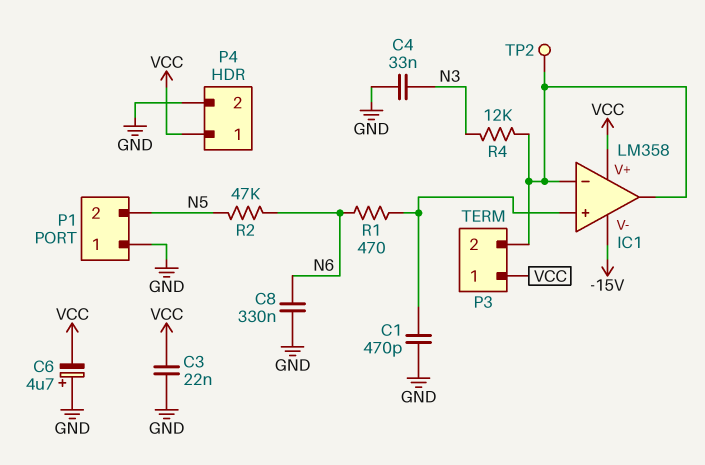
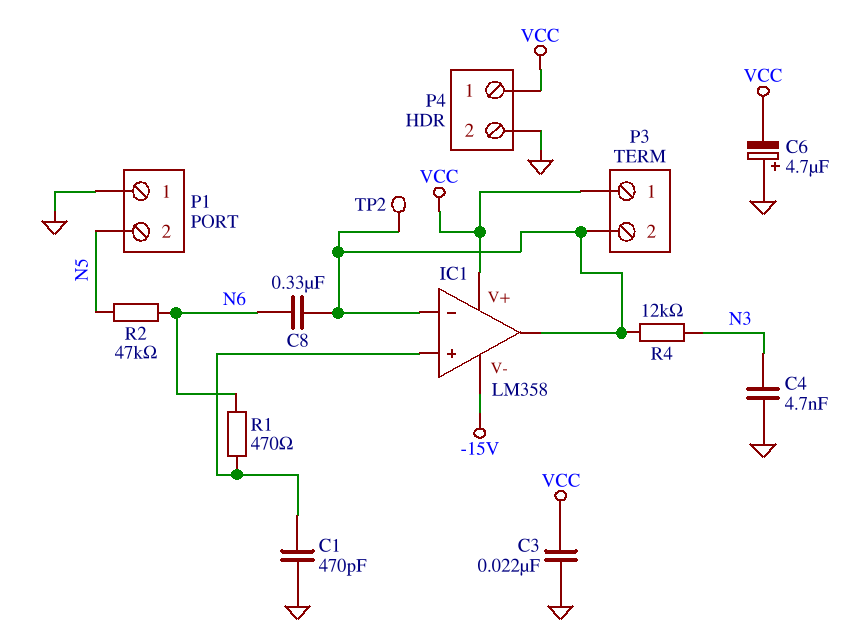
C4: 33nF (GND, N3) -> 4.7nF (GND, N3)
C8: 330nF (GND, N6) -> 330nF (IC1/in-, N6)

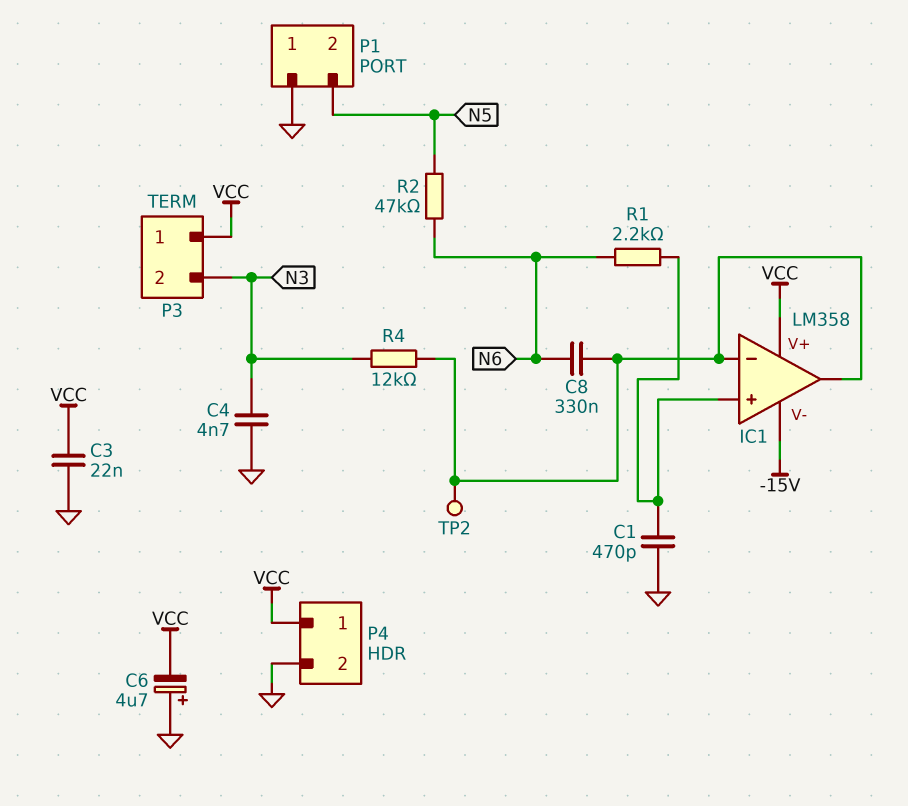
P3 pin 2: IC1/in- -> N3
R1: 470 (IC1/in+, N6) -> 2.2k (IC1/in+, N6)

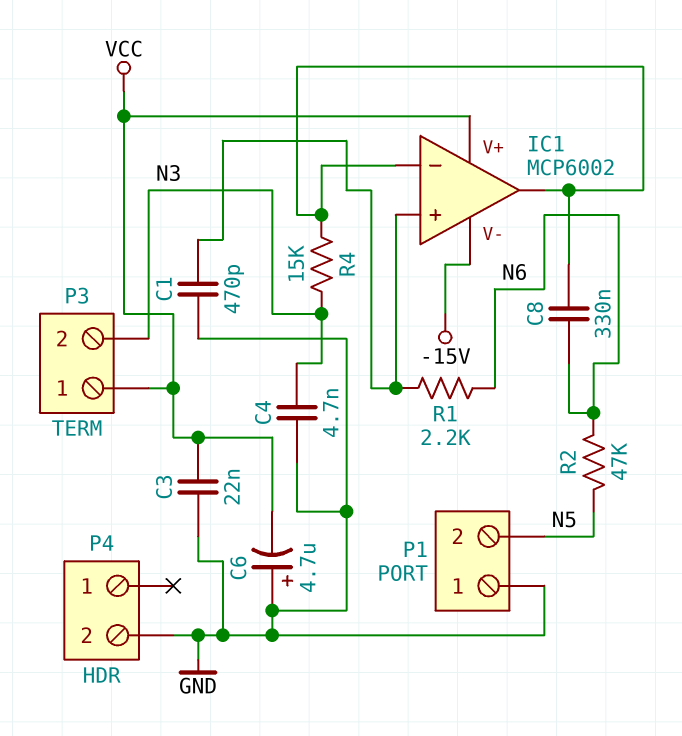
IC1: LM358 -> MCP6002
P4 pin 1: VCC -> none
R4: 12k (IC1/in-, N3) -> 15k (IC1/in-, N3)
TP2: test point (IC1/in-) -> none

